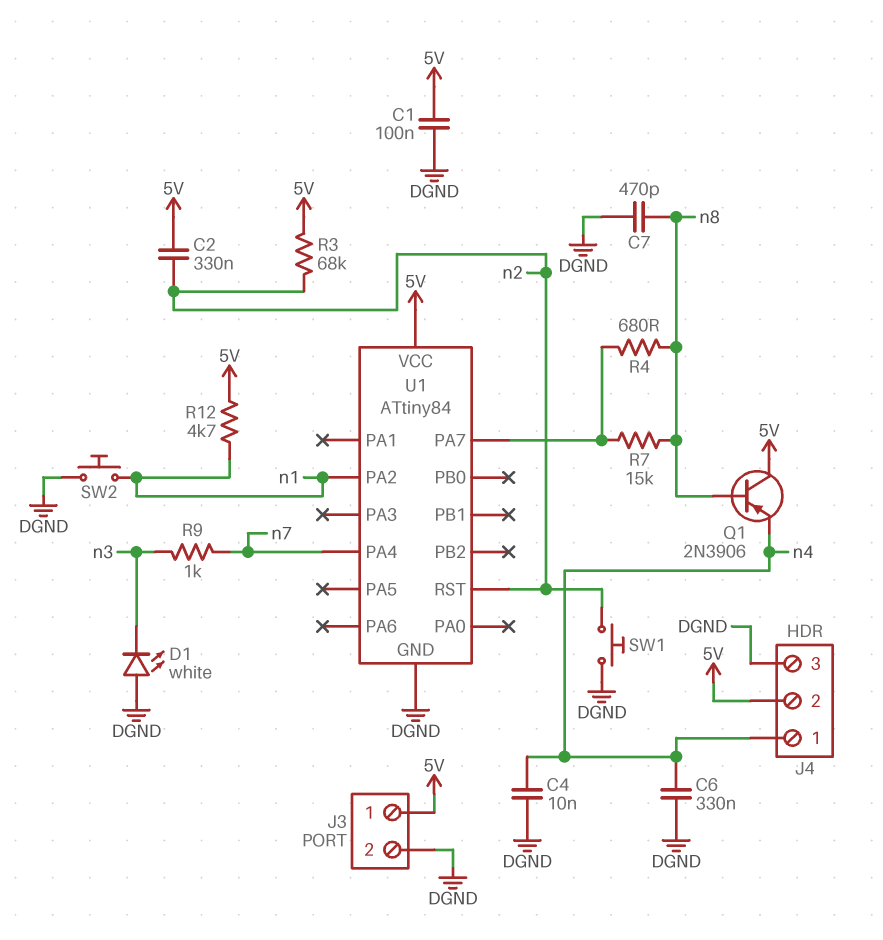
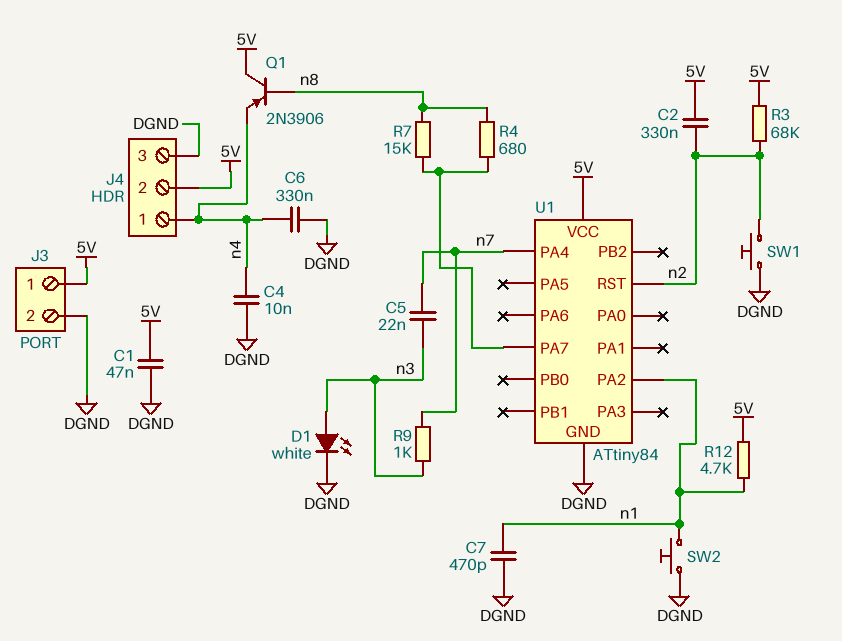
C1: 100nF (5V, DGND) -> 47nF (5V, DGND)
C5: none -> 22nF (n3, n7)
C7: 470pF (DGND, n8) -> 470pF (DGND, n1)
D1: LED white (A DGND, K n3) -> LED white (A n3, K DGND)

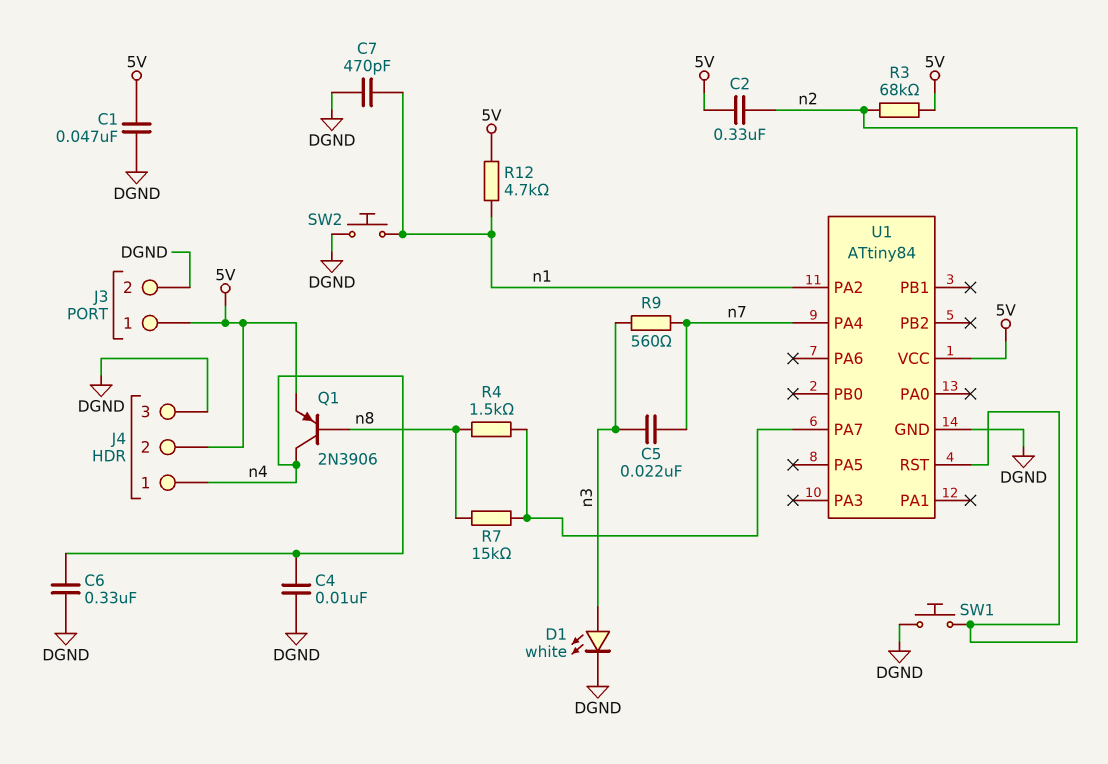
Q1: PNP 2N3906 (B n8, C 5V, E n4) -> PNP 2N3906 (B n8, C n4, E 5V)
R4: 680 (U1/PA7, n8) -> 1.5k (U1/PA7, n8)
R9: 1k (n3, n7) -> 560 (n3, n7)

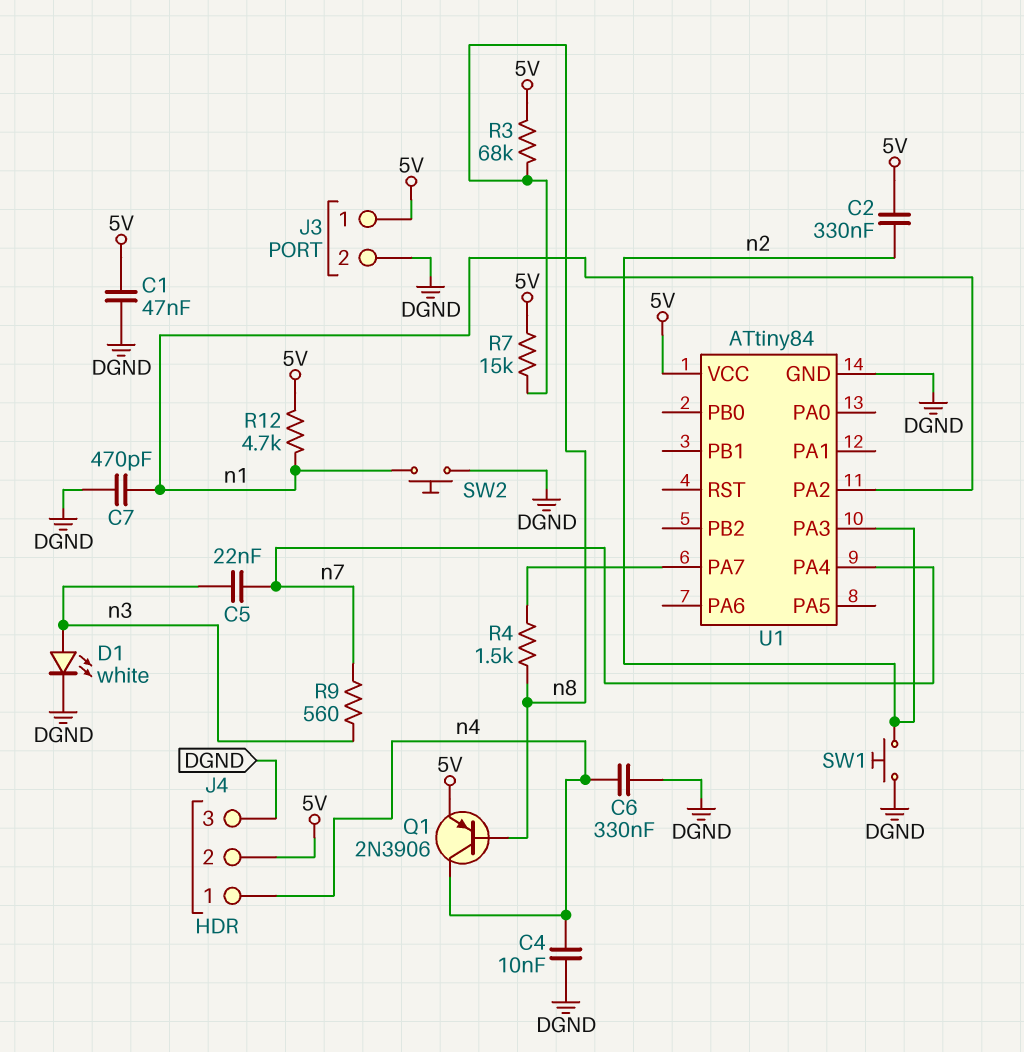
R3: 68k (5V, n2) -> 68k (5V, n8)
R7: 15k (U1/PA7, n8) -> 15k (5V, n8)
U1 pin PA3: none -> n2
U1 pin RST: n2 -> none

